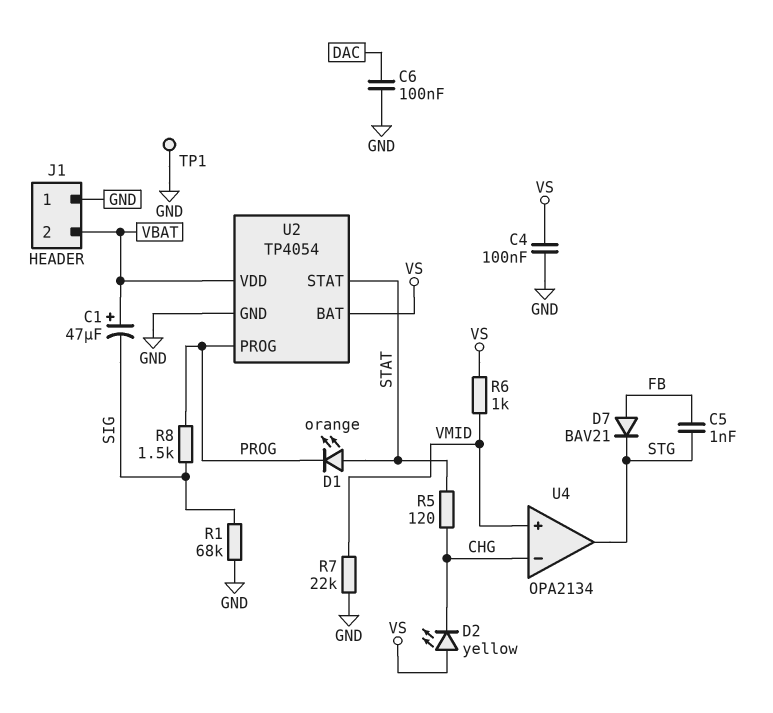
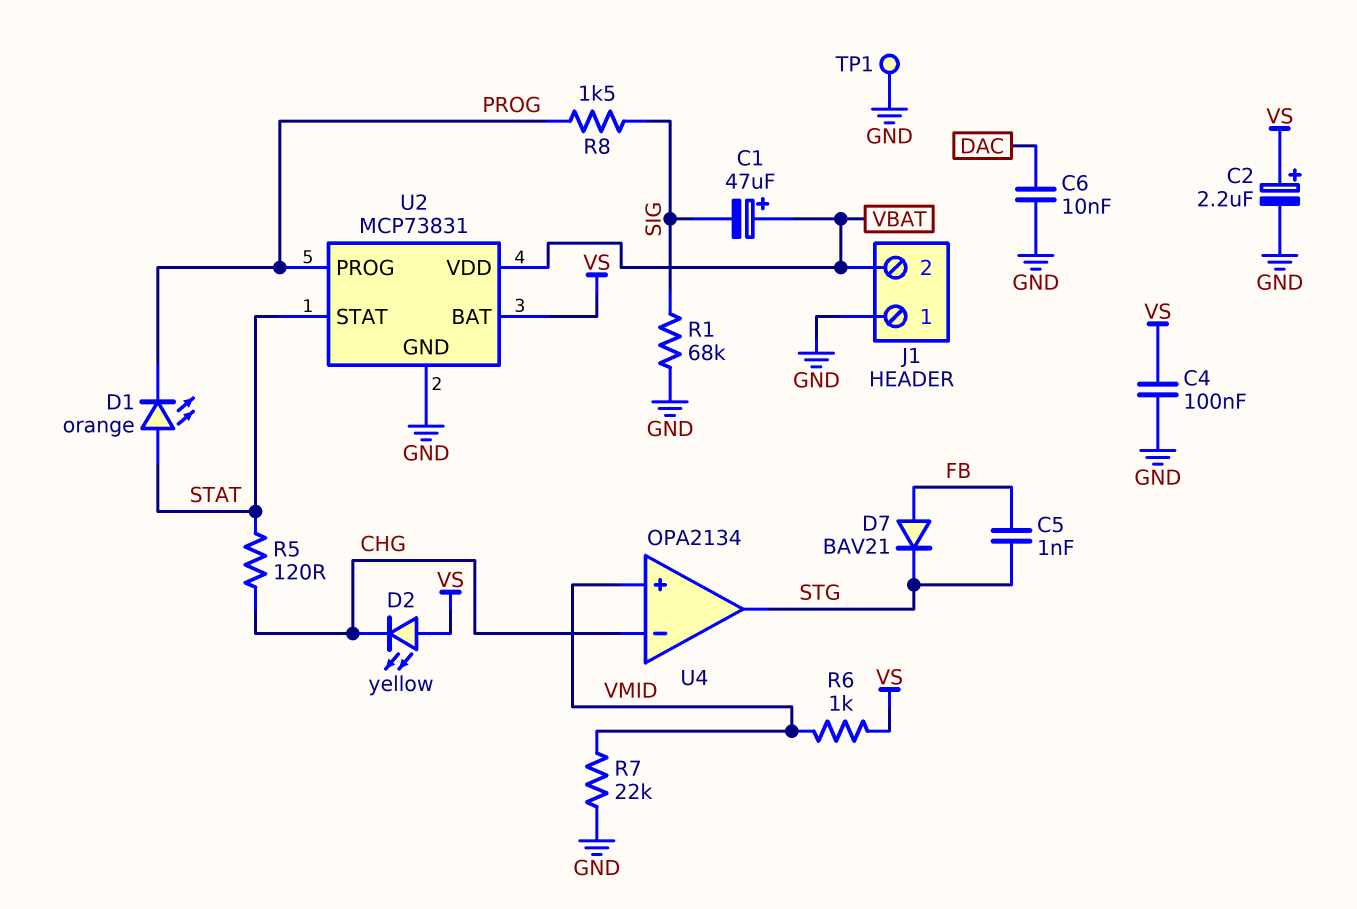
C2: none -> 2.2uF (plus VS, minus GND)
C6: 100nF (DAC, GND) -> 10nF (DAC, GND)
U2: TP4054 -> MCP73831

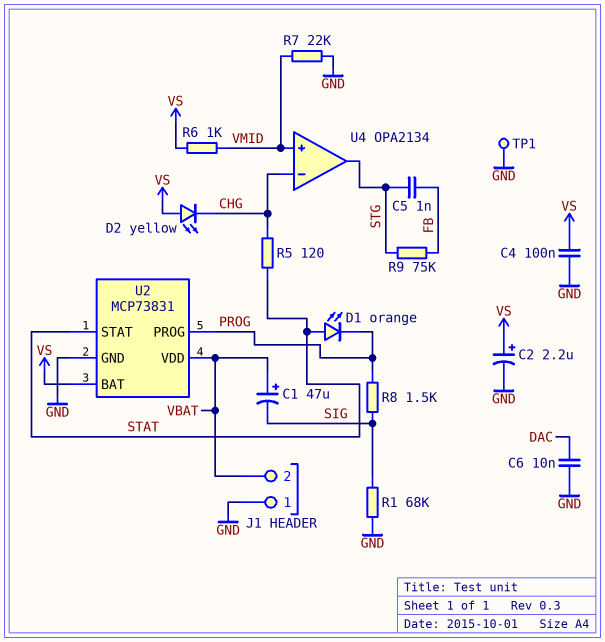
D7: diode BAV21 (A FB, K STG) -> none
R9: none -> 75k (FB, STG)

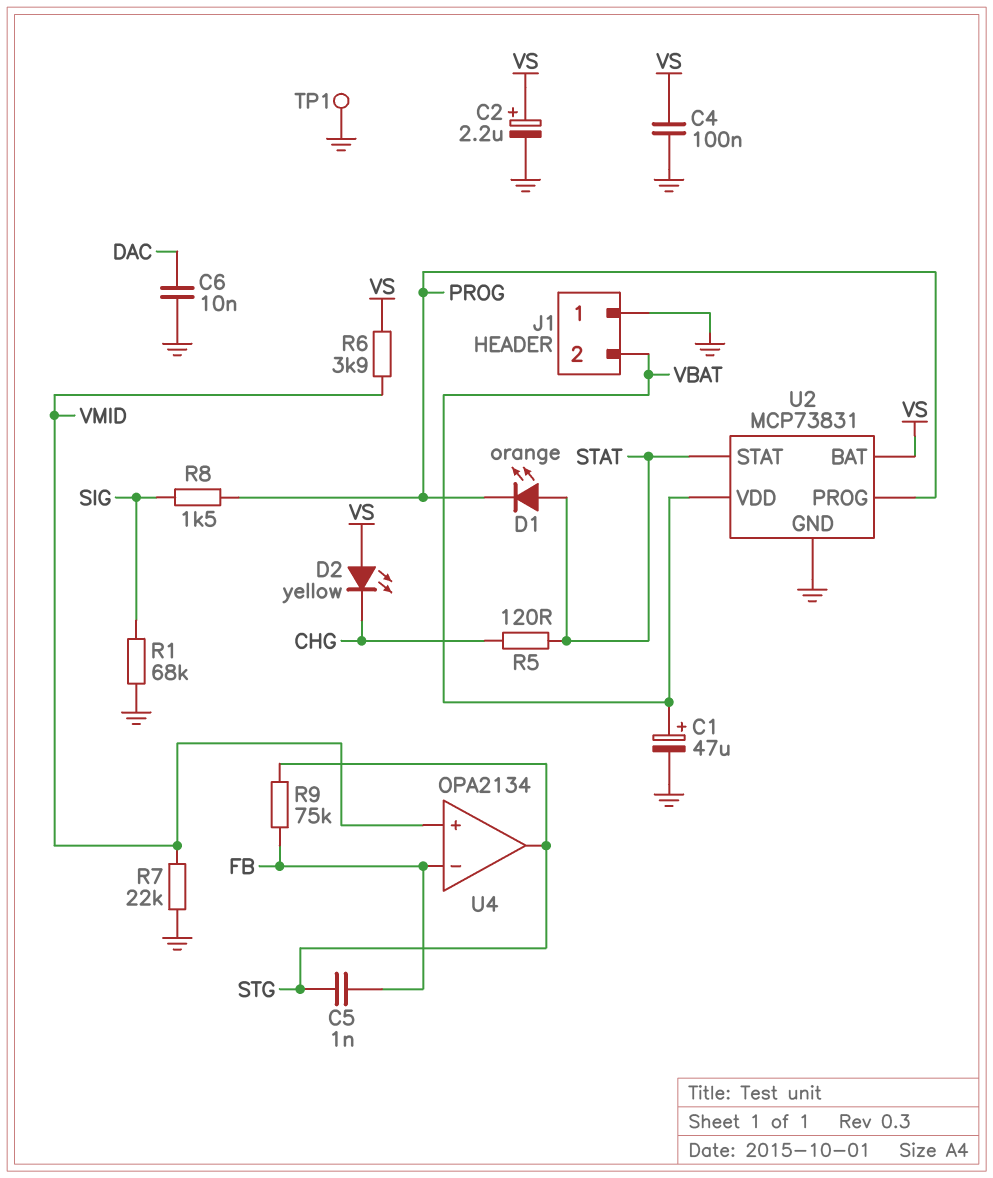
C1: 47uF (plus VBAT, minus SIG) -> 47uF (plus VBAT, minus GND)
R6: 1k (VMID, VS) -> 3.9k (VMID, VS)
U4 pin in-: CHG -> FB

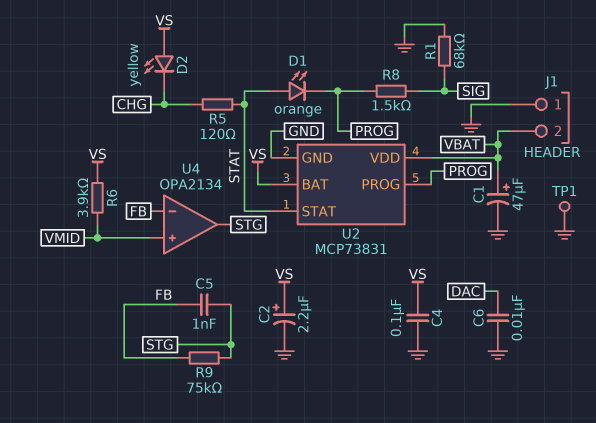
R7: 22k (GND, VMID) -> none

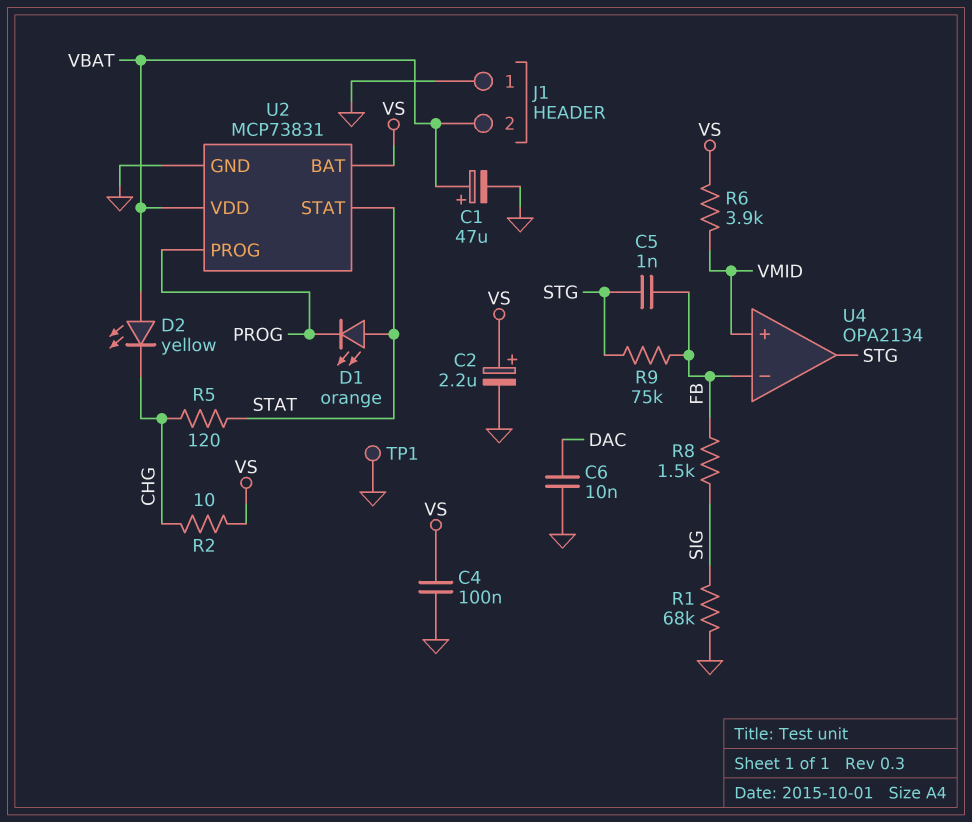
D2: LED yellow (A VS, K CHG) -> LED yellow (A VBAT, K CHG)
R2: none -> 10 (CHG, VS)
R8: 1.5k (PROG, SIG) -> 1.5k (FB, SIG)

